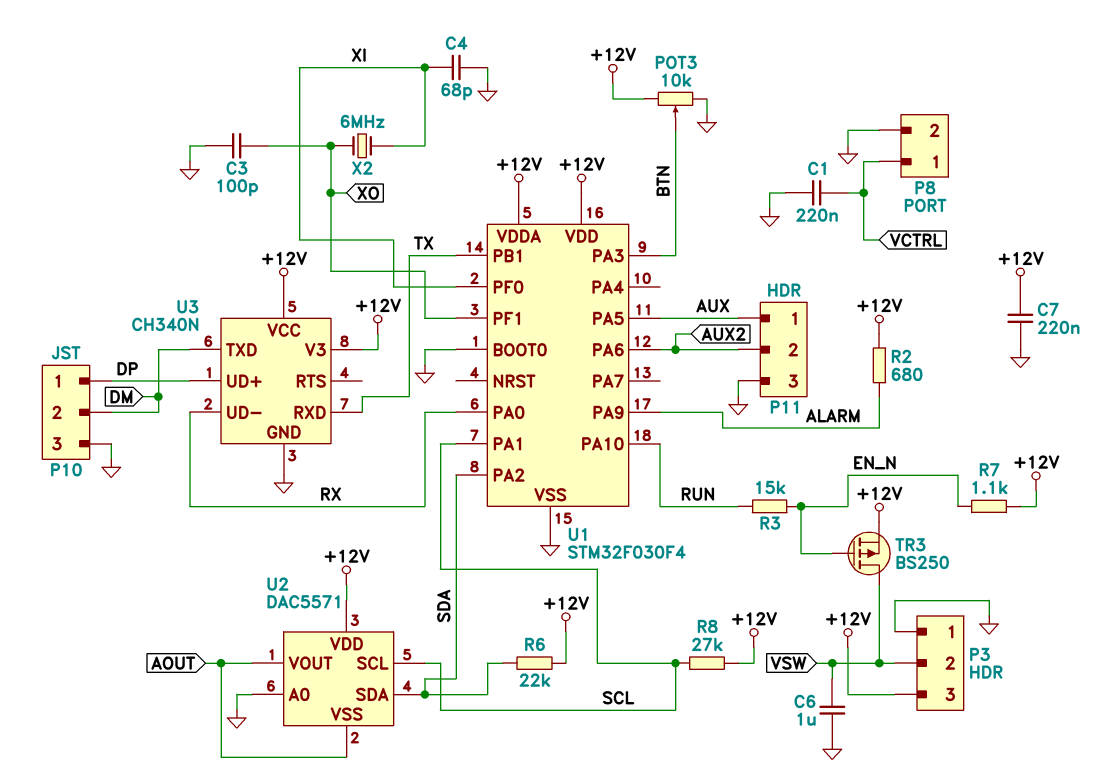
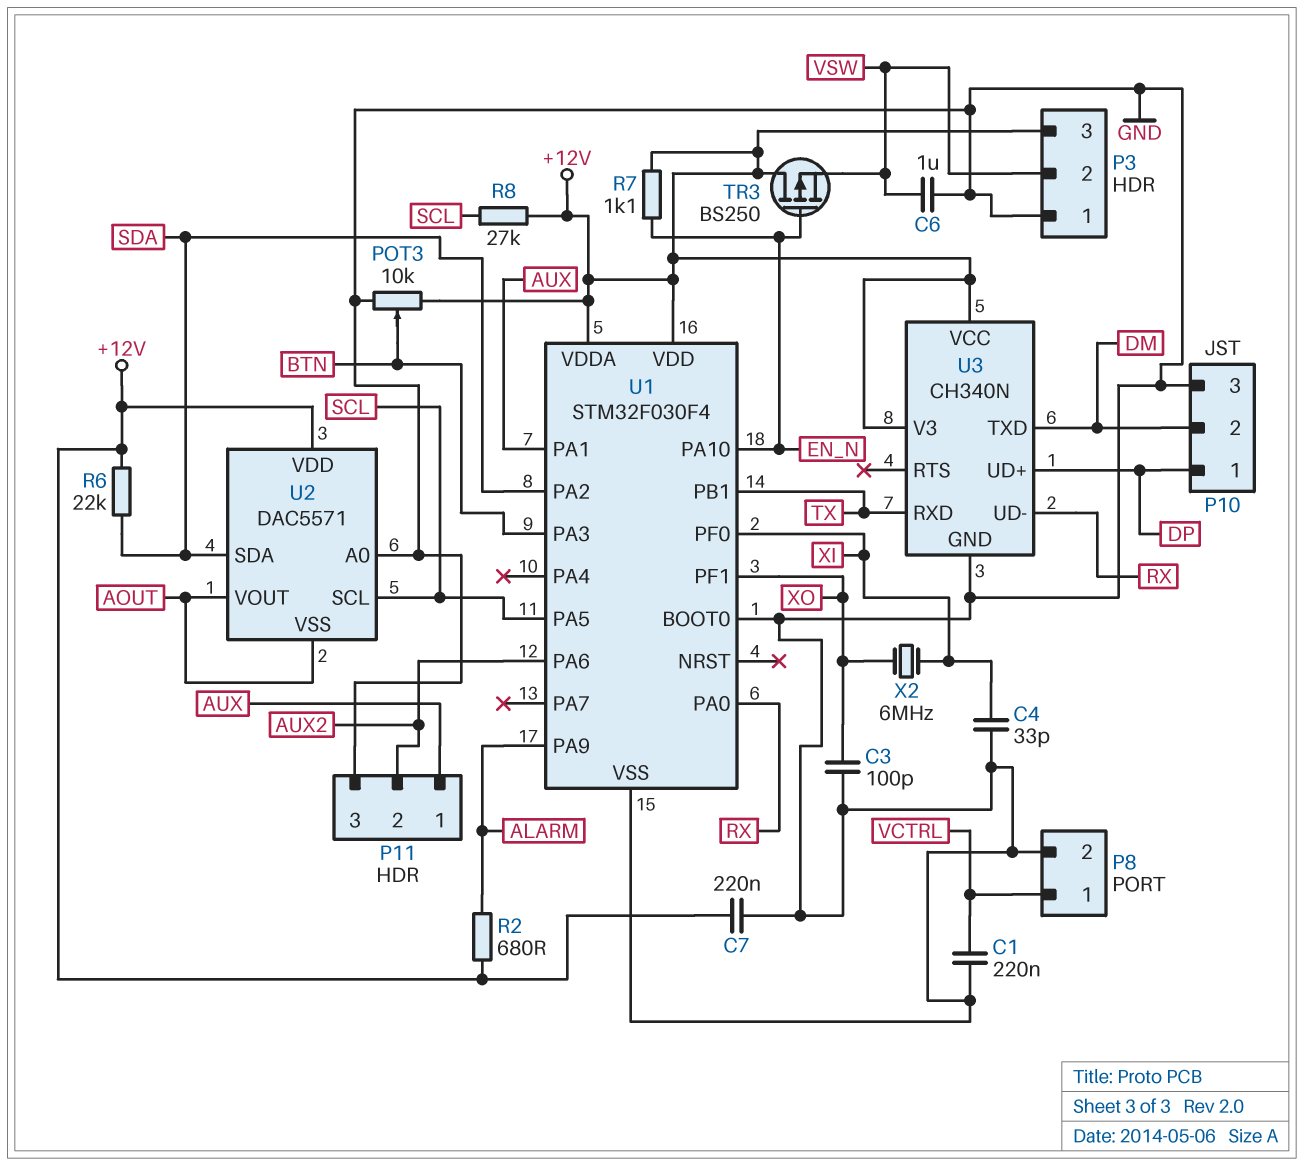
C4: 68pF (GND, XI) -> 33pF (GND, XI)
R3: 15k (EN_N, RUN) -> none
TR3: PMOS BS250 (G EN_N, D VSW, S +12V) -> PMOS BS250 (G EN_N, D +12V, S VSW)
U1 pin PA1: SCL -> AUX
U1 pin PA5: AUX -> SCL
U1 pin PA10: RUN -> EN_N

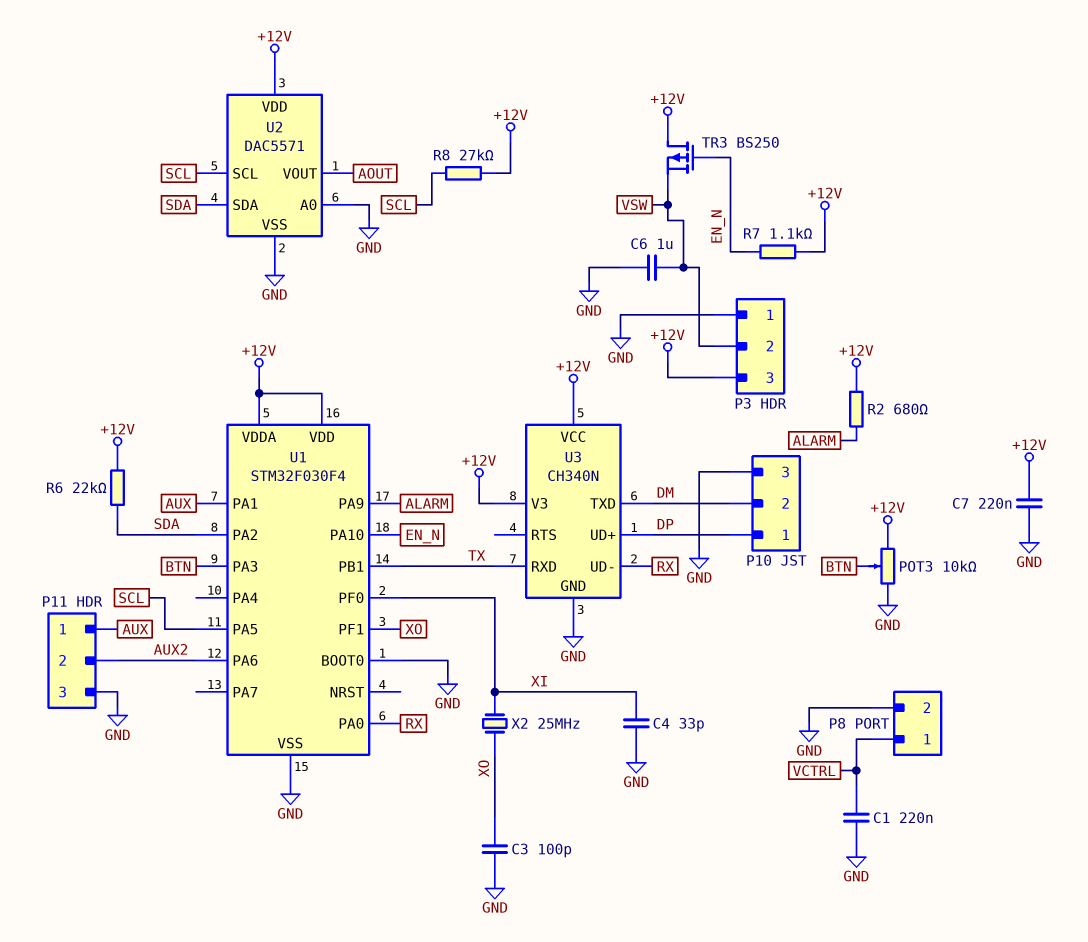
U2 pin VSS: AOUT -> GND
X2: 6MHz (XI, XO) -> 25MHz (XI, XO)

